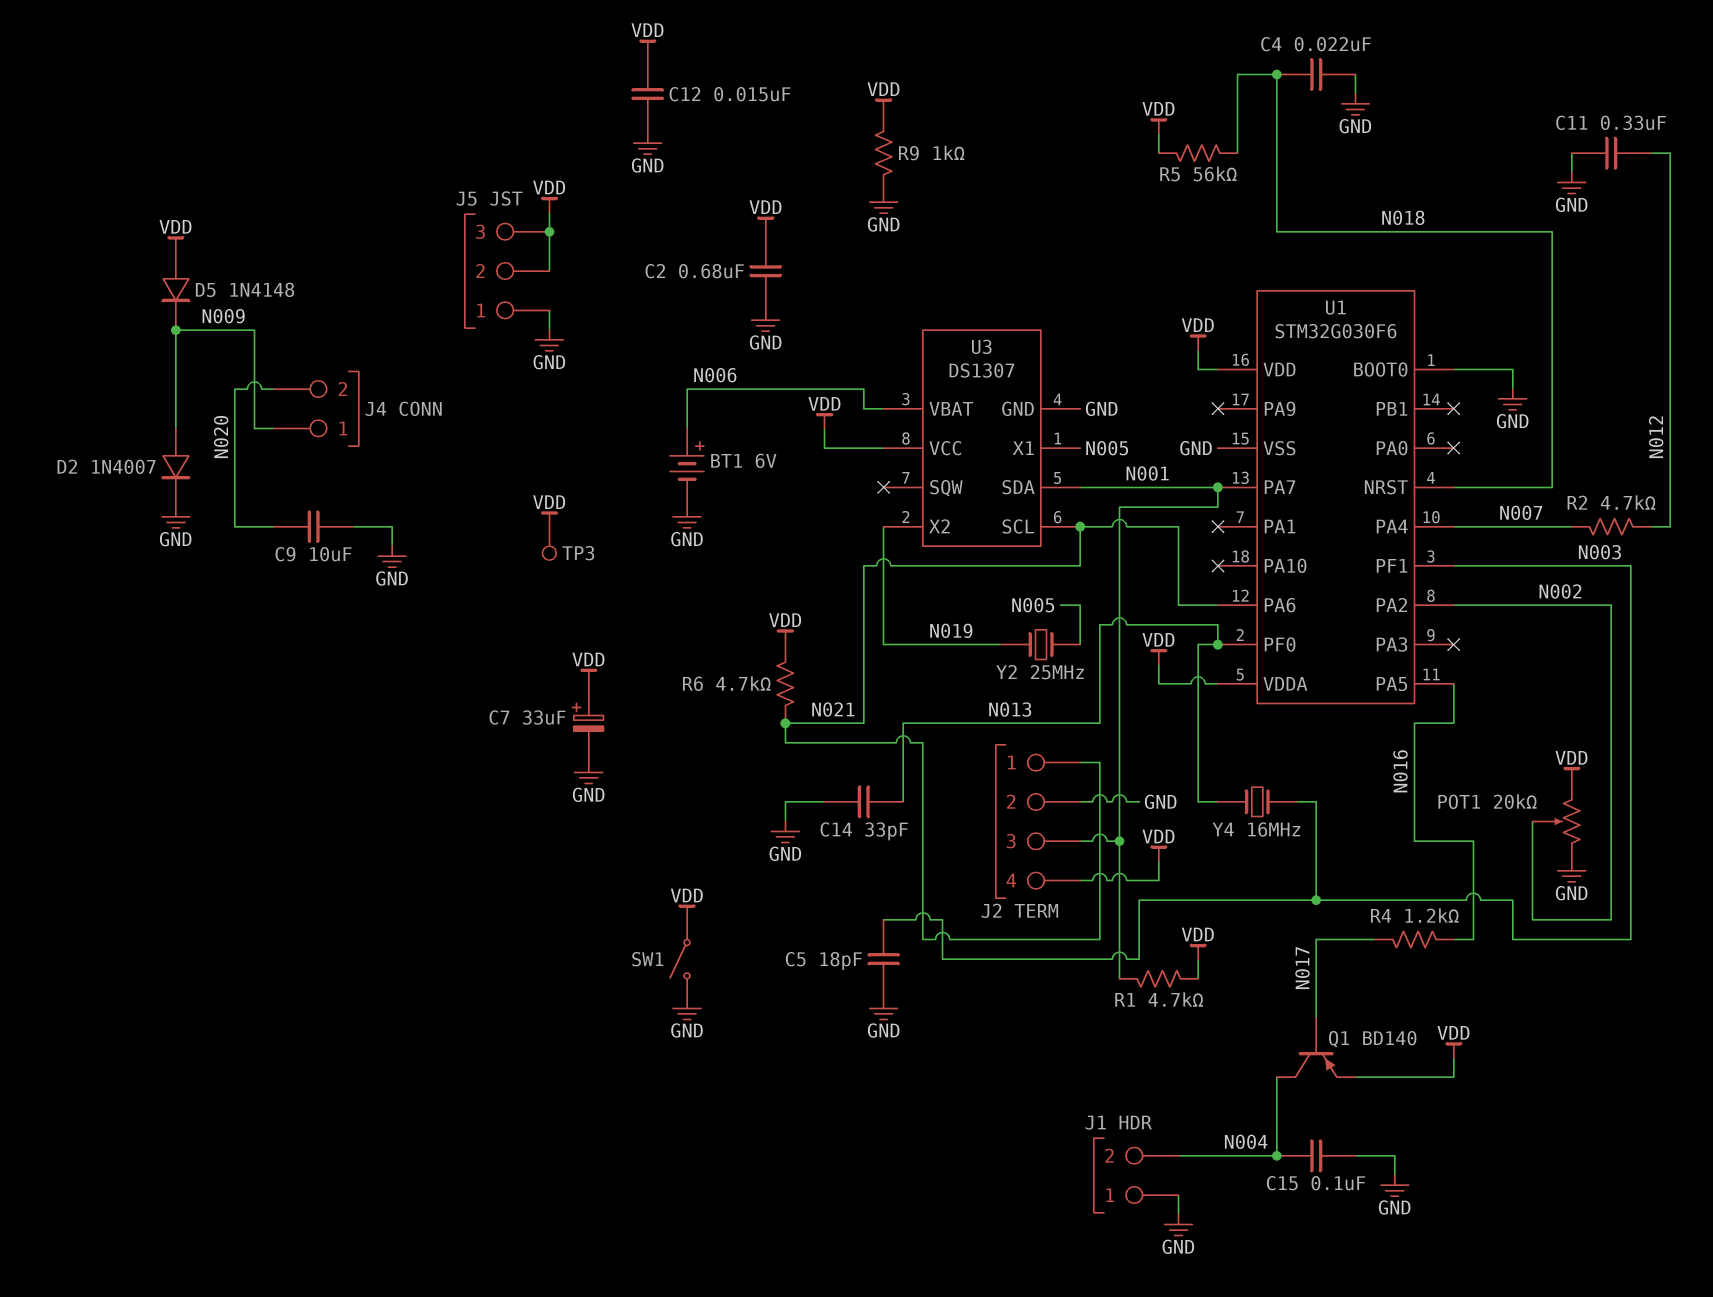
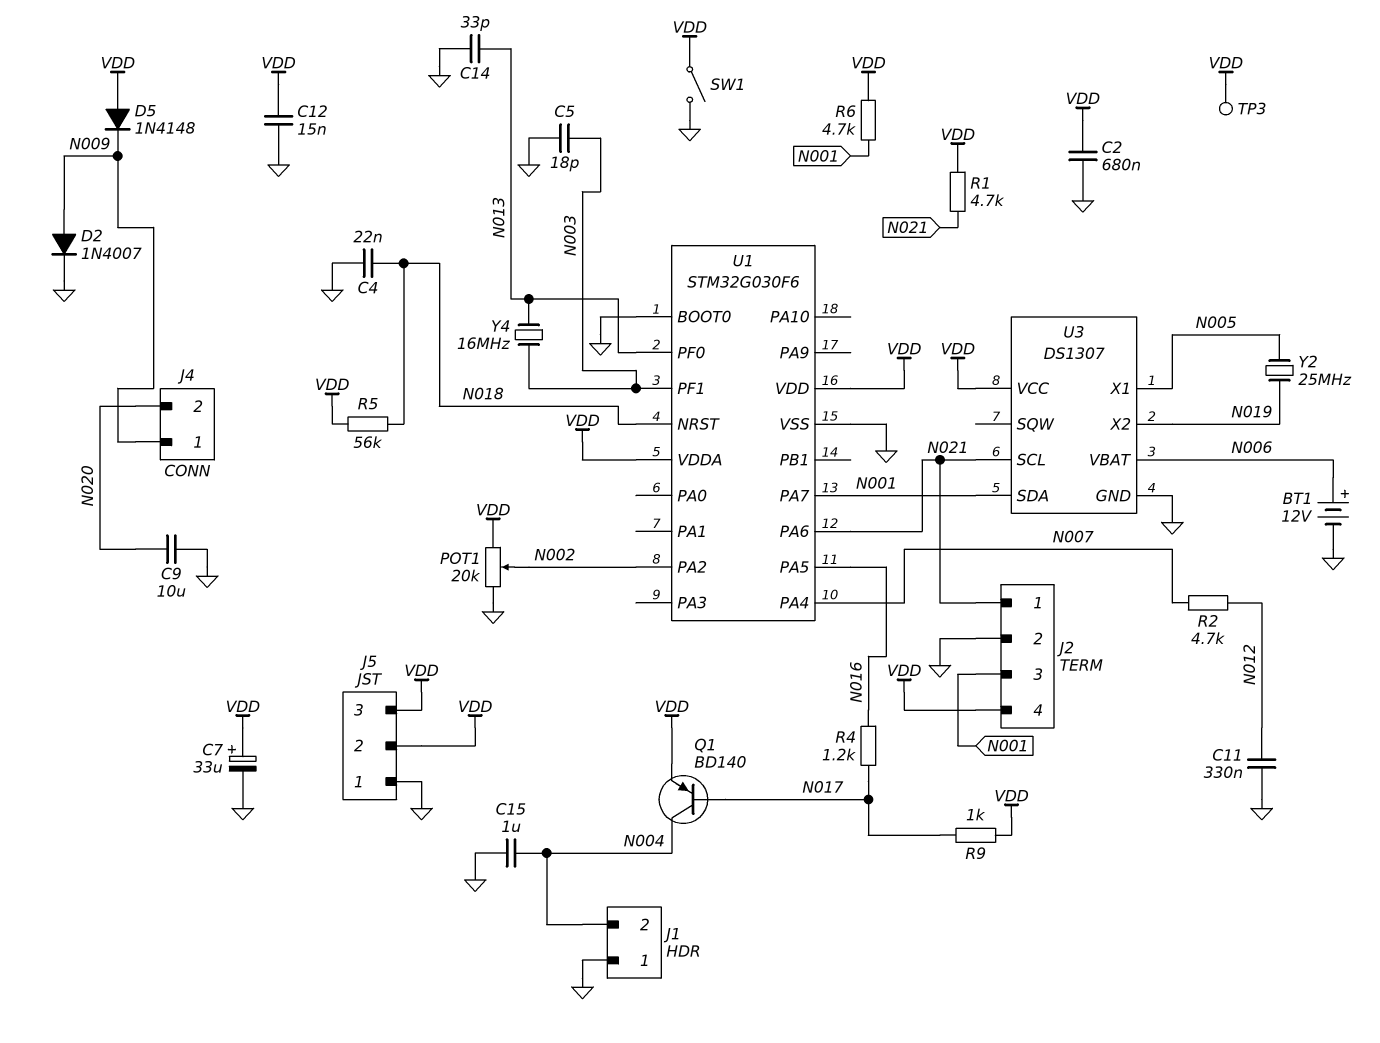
BT1: 6V (plus N006, minus GND) -> 12V (plus N006, minus GND)
C15: 100nF (GND, N004) -> 1uF (GND, N004)
R1: 4.7k (N001, VDD) -> 4.7k (N021, VDD)
R6: 4.7k (N021, VDD) -> 4.7k (N001, VDD)
R9: 1k (GND, VDD) -> 1k (N017, VDD)

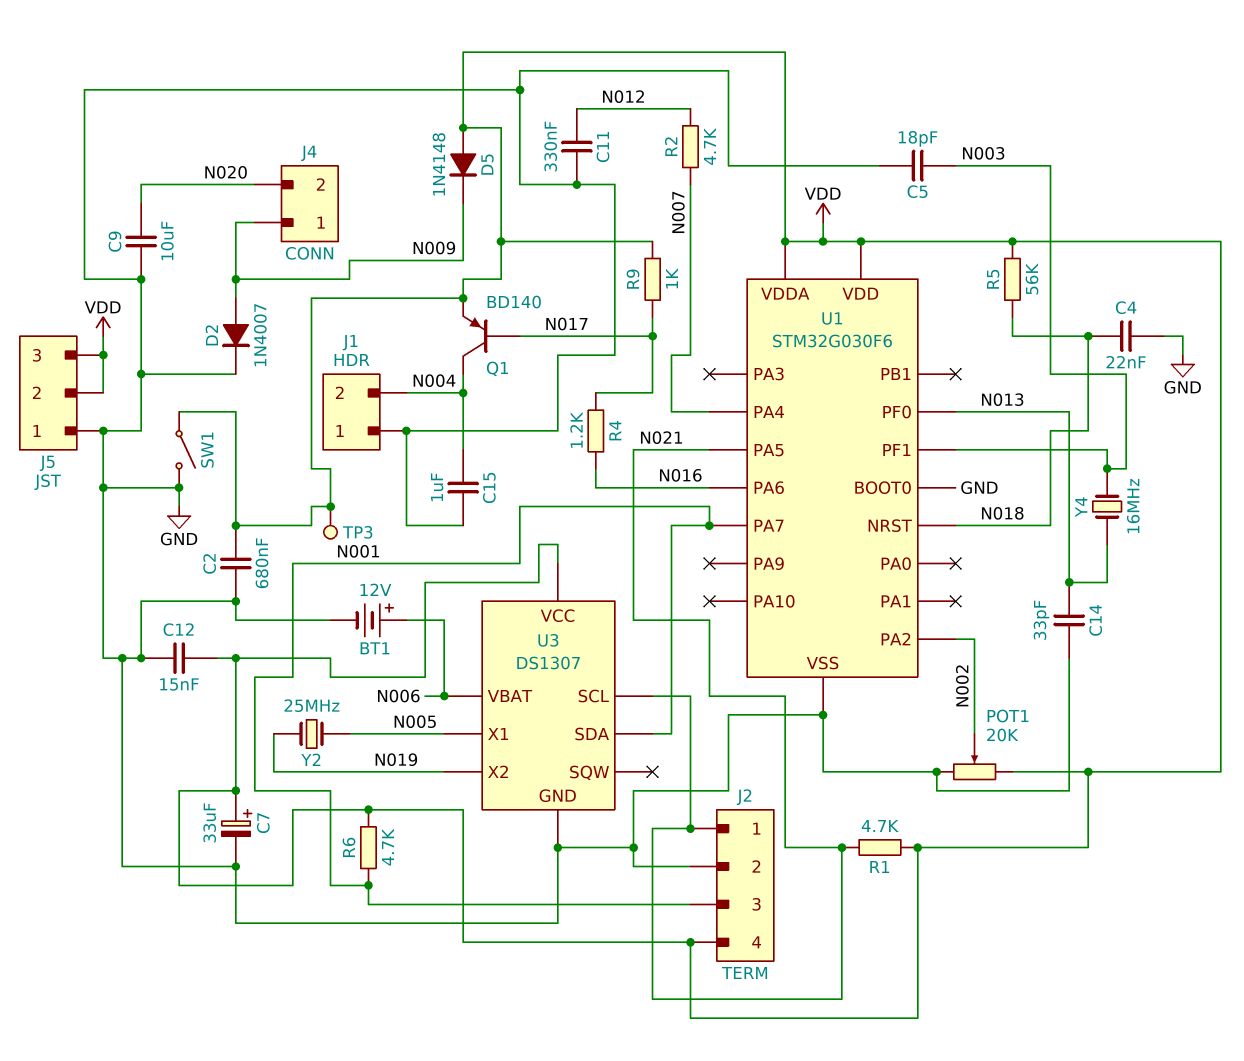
U1 pin PA5: N016 -> N021
U1 pin PA6: N021 -> N016

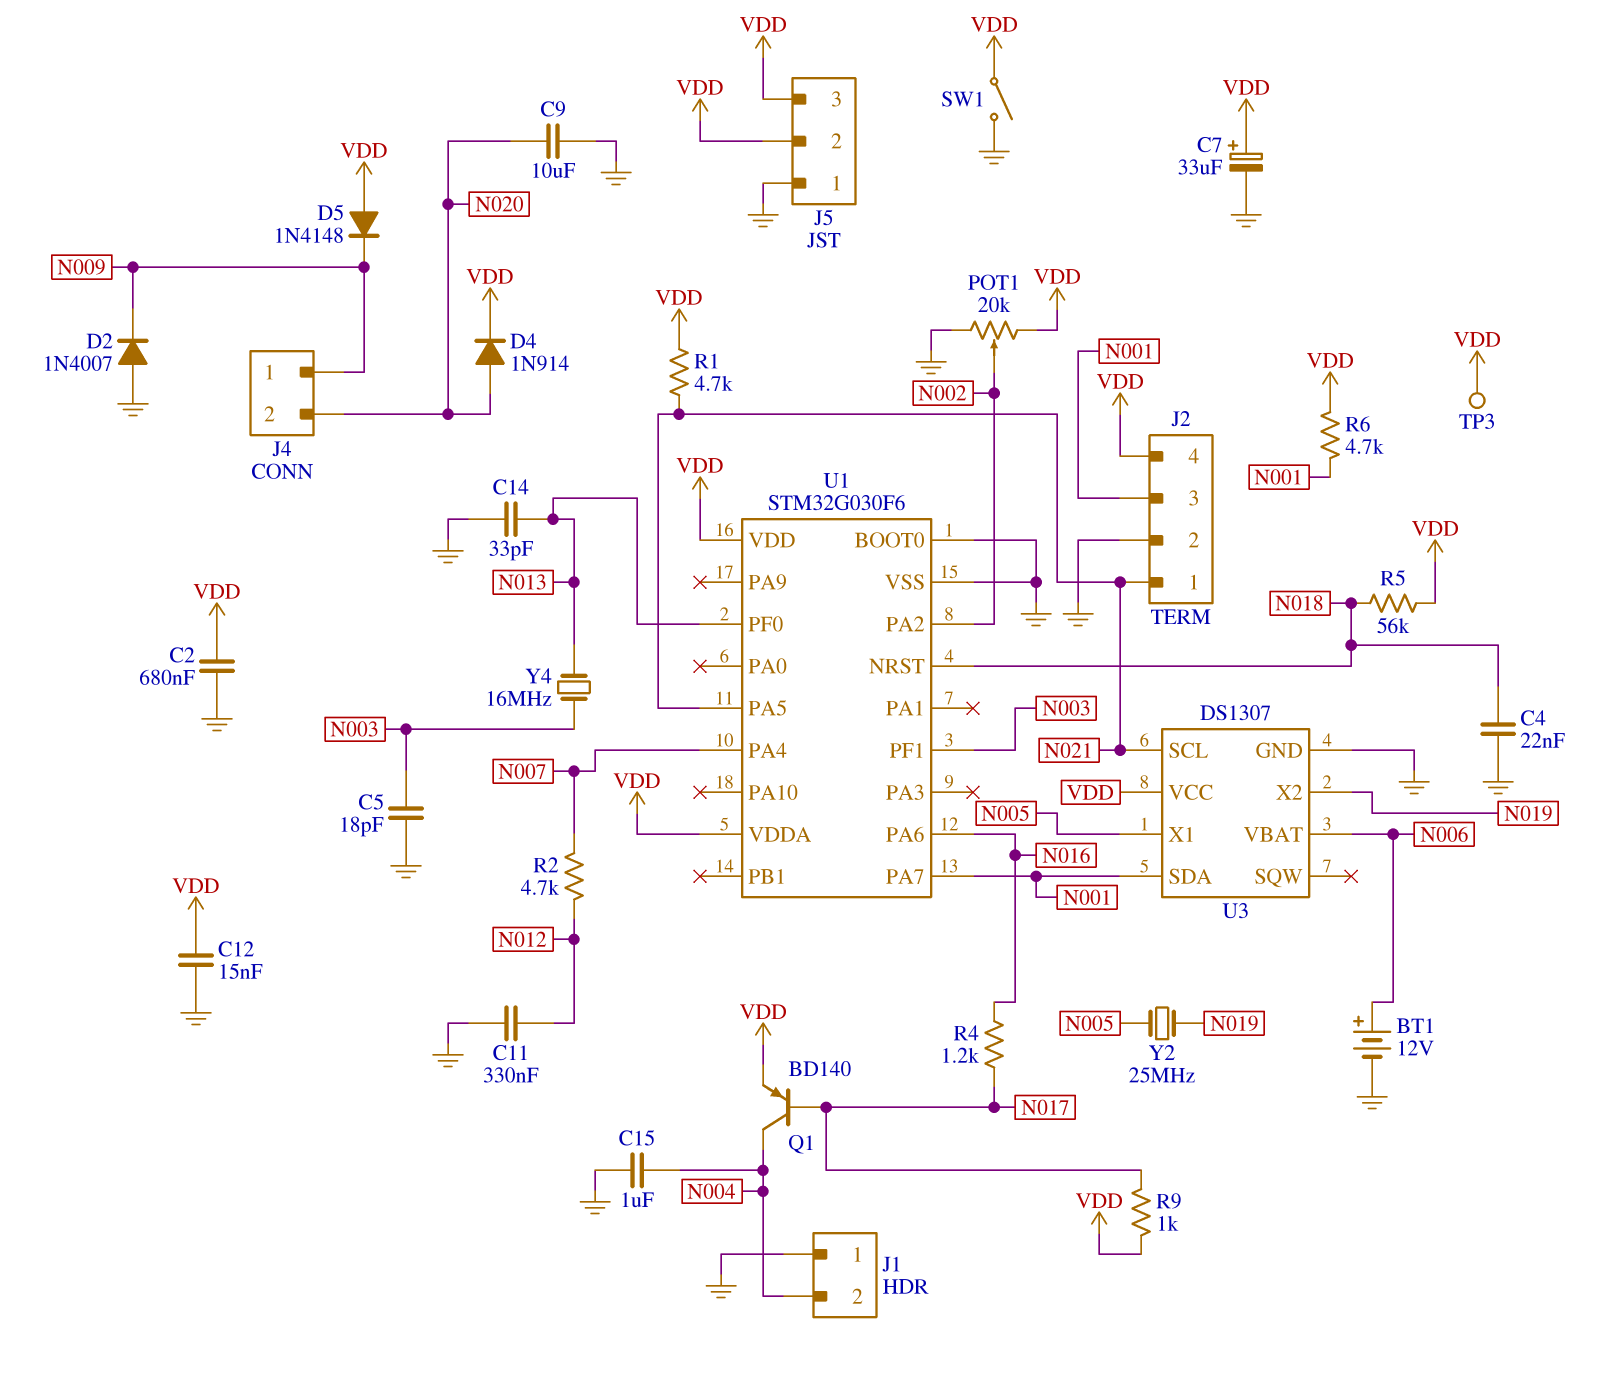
D2: diode 1N4007 (A N009, K GND) -> diode 1N4007 (A GND, K N009)
D4: none -> diode 1N914 (A N020, K VDD)

